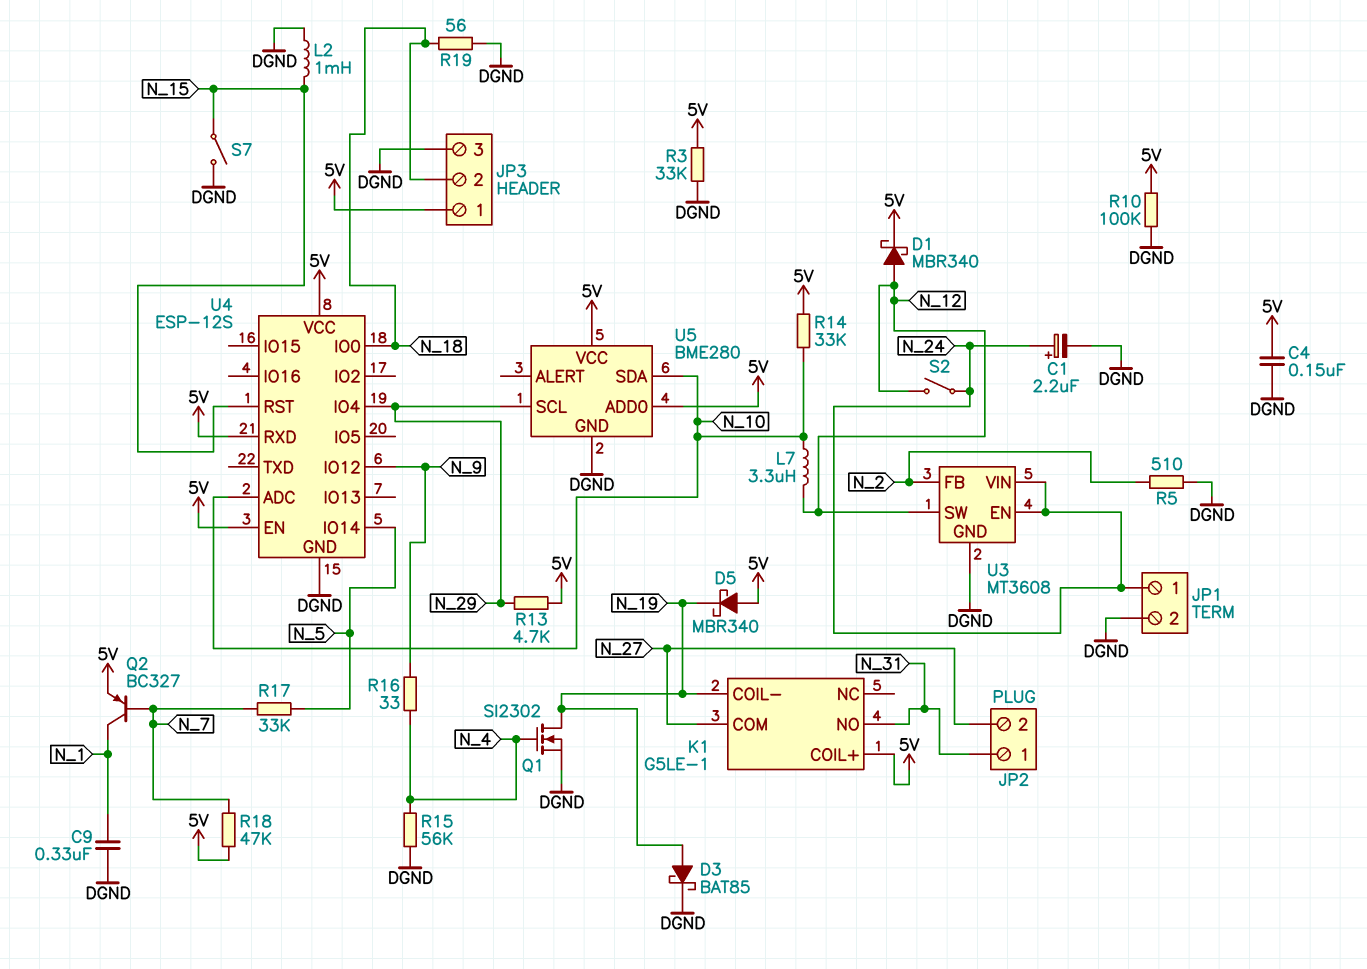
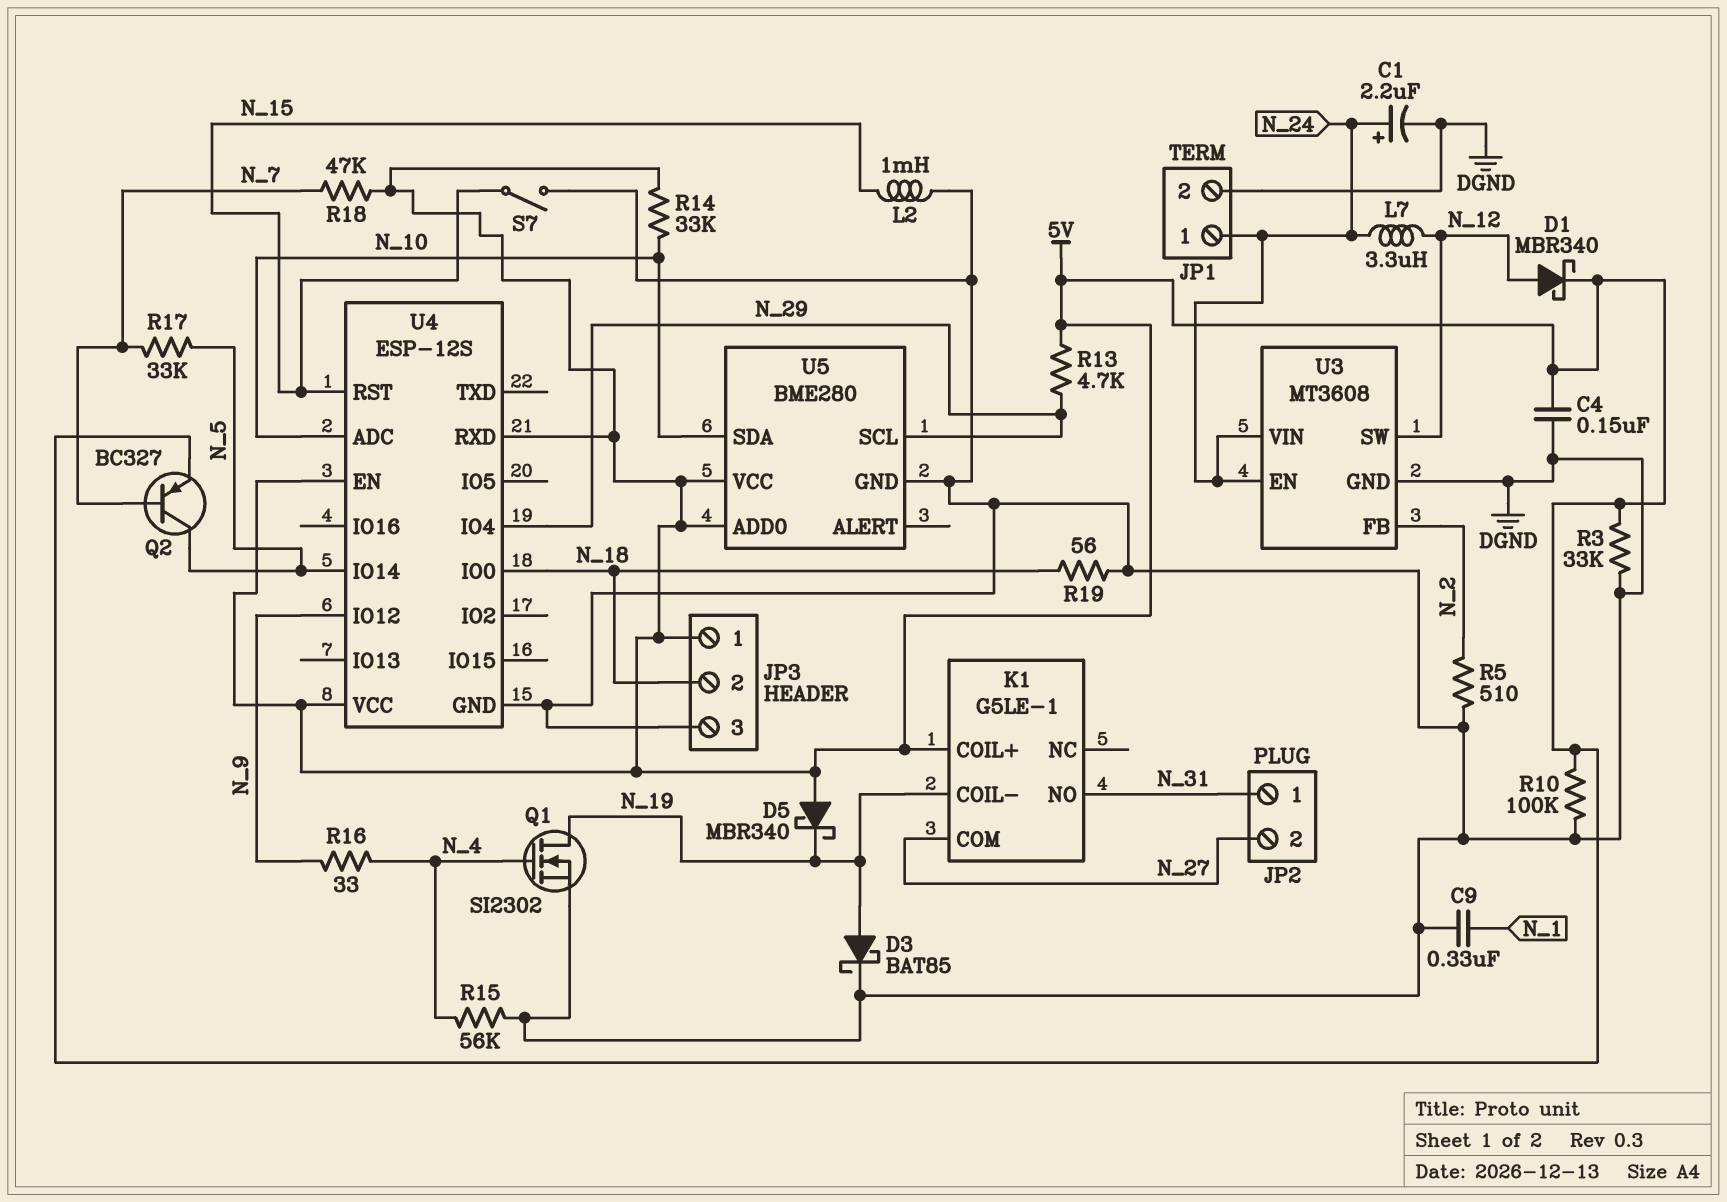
L7: 3.3uH (N_10, N_12) -> 3.3uH (N_12, N_24)
Q2: PNP BC327 (B N_7, C N_1, E 5V) -> PNP BC327 (B N_7, C N_5, E 5V)
S2: switch (N_12, N_24) -> none

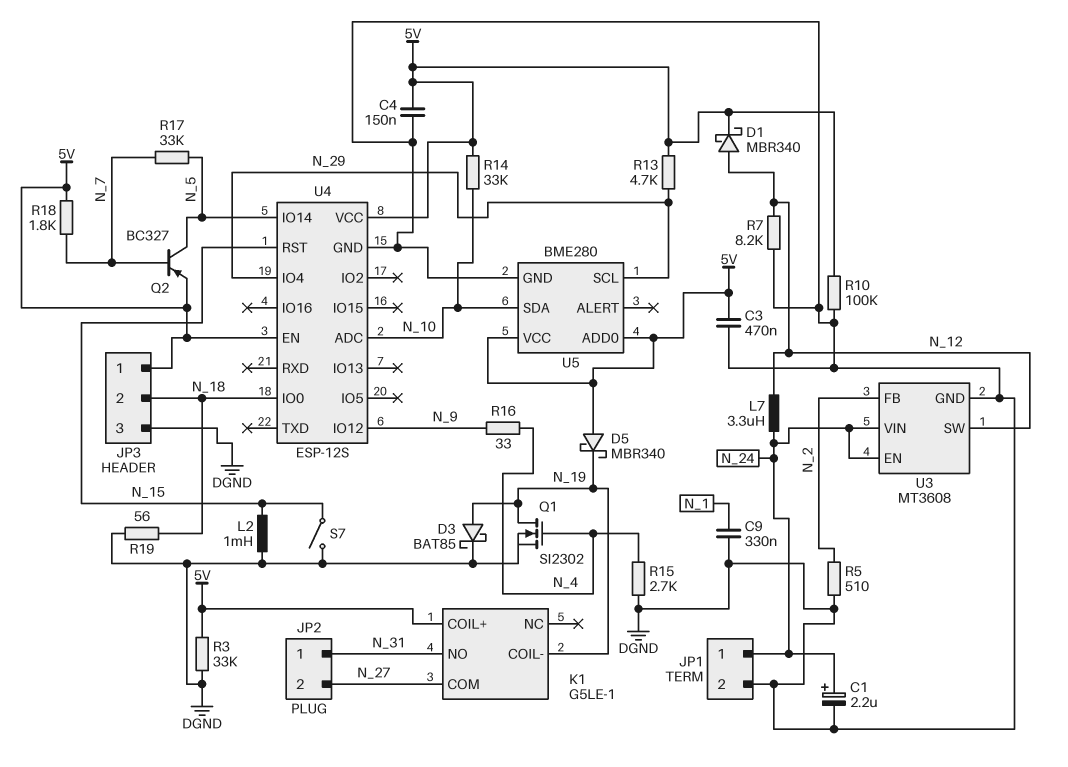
C3: none -> 470nF (5V, DGND)
R7: none -> 8.2k (DGND, N_12)
R15: 56k (DGND, N_4) -> 2.7k (DGND, N_4)
R18: 47k (5V, N_7) -> 1.8k (5V, N_7)
U4 pin RXD: 5V -> none

